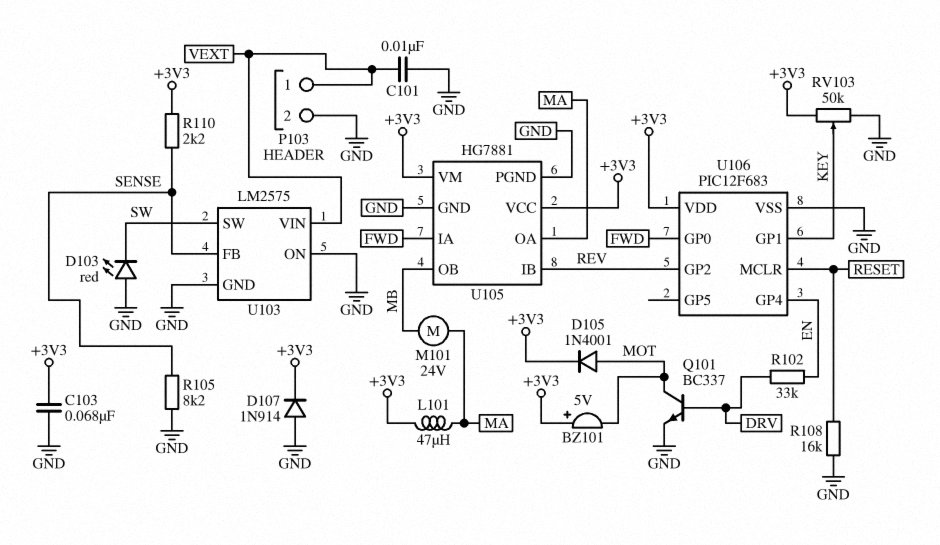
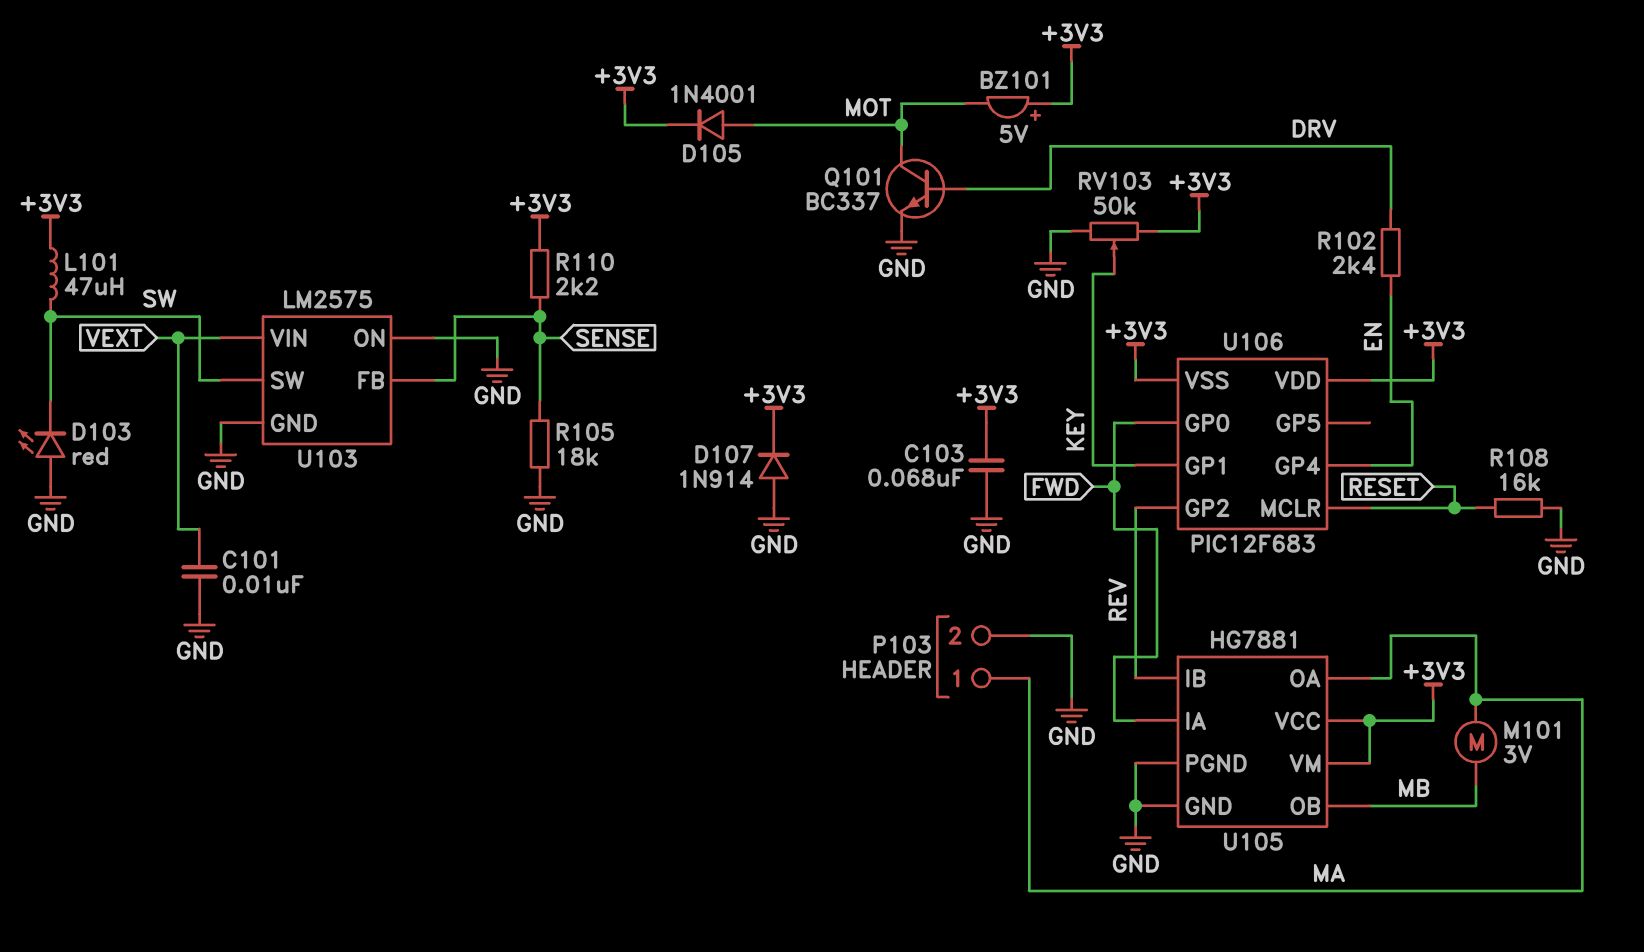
L101: 47uH (+3V3, MA) -> 47uH (+3V3, SW)
M101: motor 24V (MA, MB) -> motor 3V (MA, MB)
P103 pin 1: VEXT -> MA
R102: 33k (DRV, EN) -> 2.4k (DRV, EN)
R105: 8.2k (GND, SENSE) -> 18k (GND, SENSE)
U106 pin VSS: GND -> +3V3

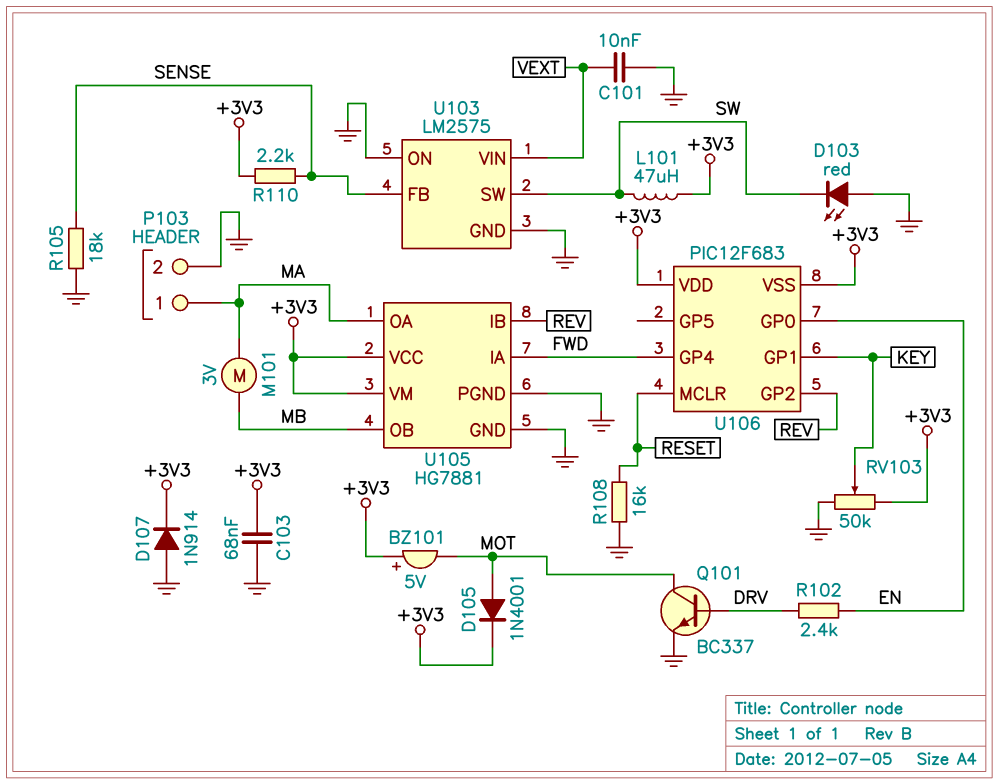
U106 pin GP0: FWD -> EN
U106 pin GP4: EN -> FWD

